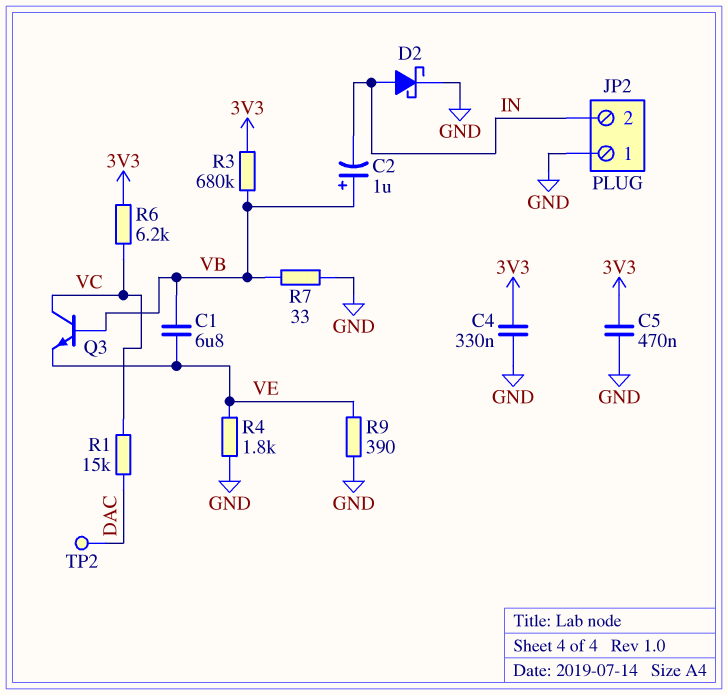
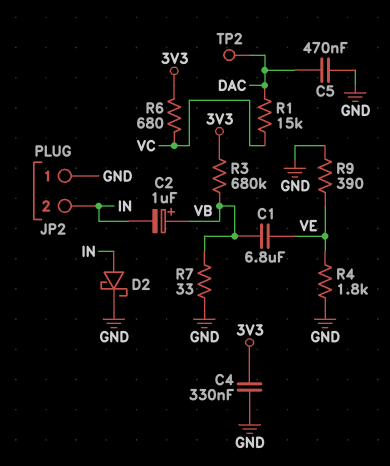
C5: 470nF (3V3, GND) -> 470nF (DAC, GND)
Q3: NPN (B VB, C VC, E VE) -> none
R6: 6.2k (3V3, VC) -> 680 (3V3, VC)

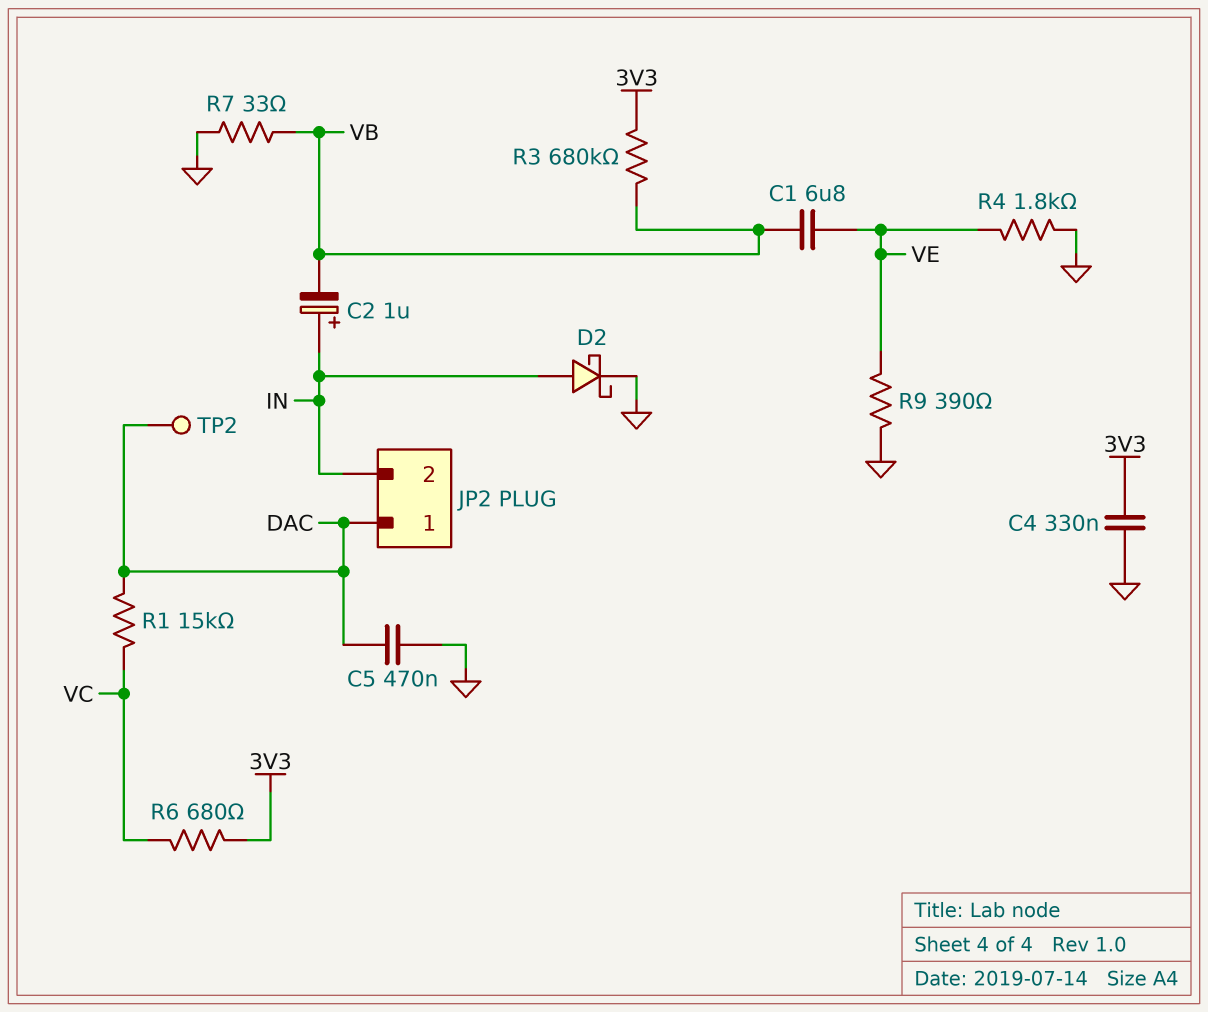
C2: 1uF (plus VB, minus IN) -> 1uF (plus IN, minus VB)
JP2 pin 1: GND -> DAC

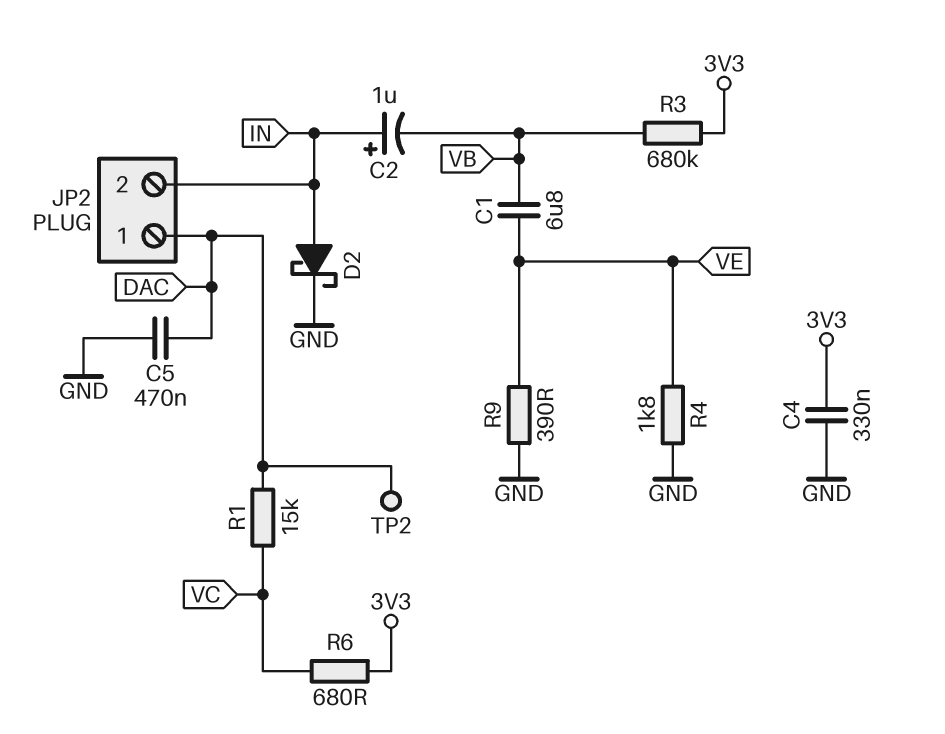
R7: 33 (GND, VB) -> none

